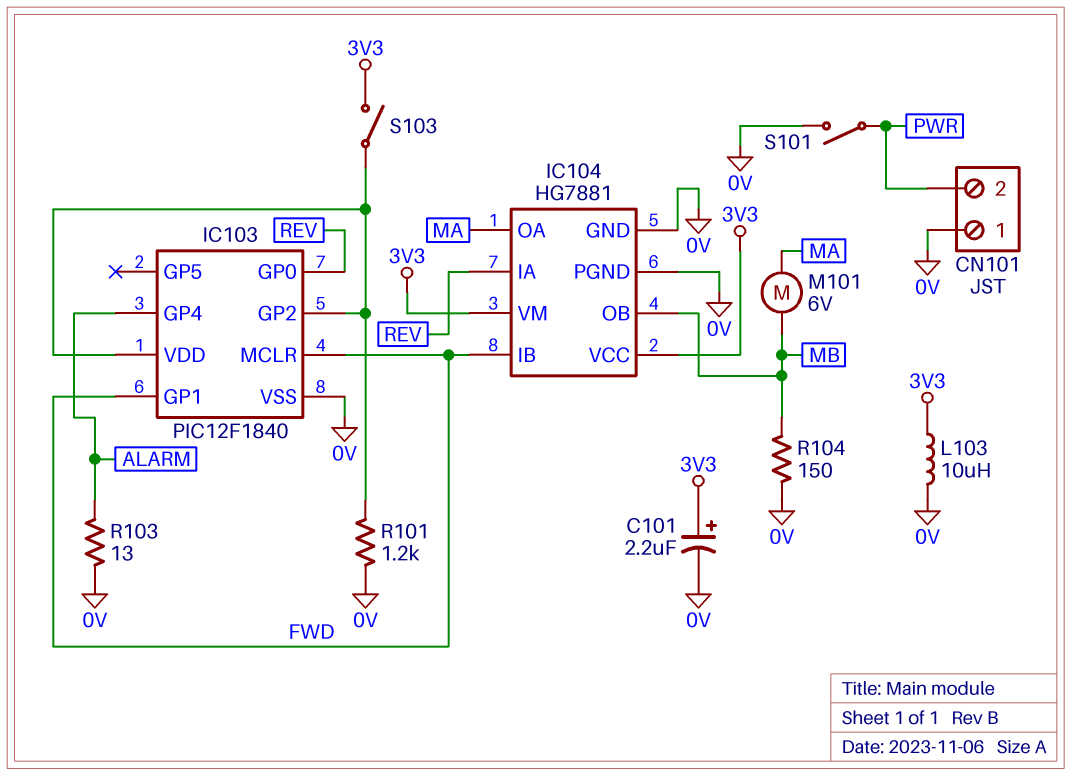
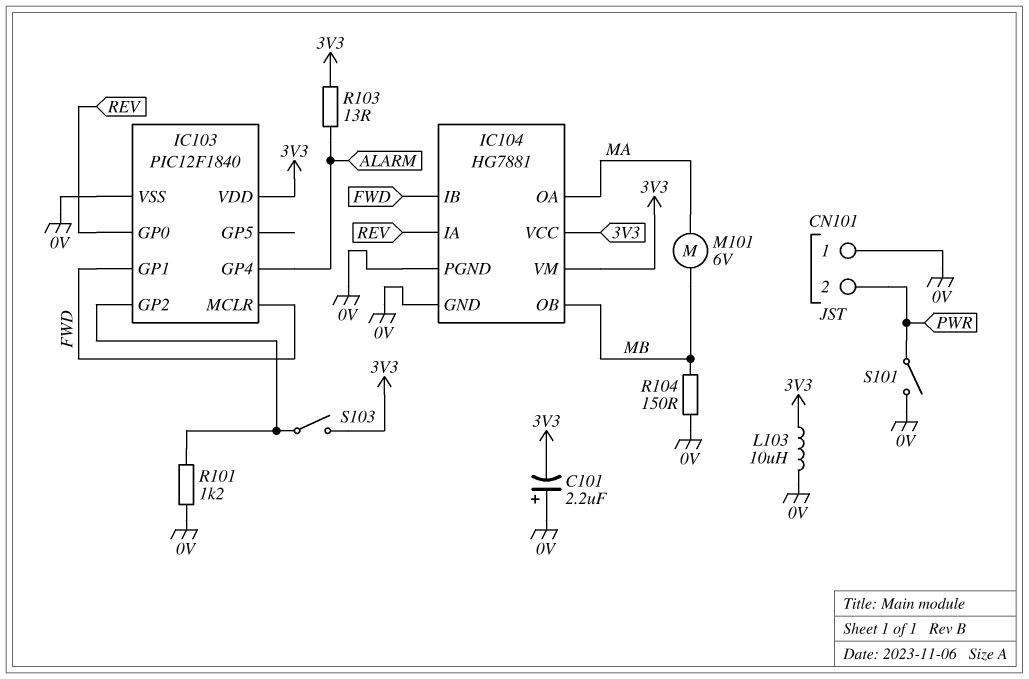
C101: 2.2uF (plus 3V3, minus 0V) -> 2.2uF (plus 0V, minus 3V3)
IC103 pin VDD: IC103/GP2 -> 3V3
R103: 13 (0V, ALARM) -> 13 (3V3, ALARM)

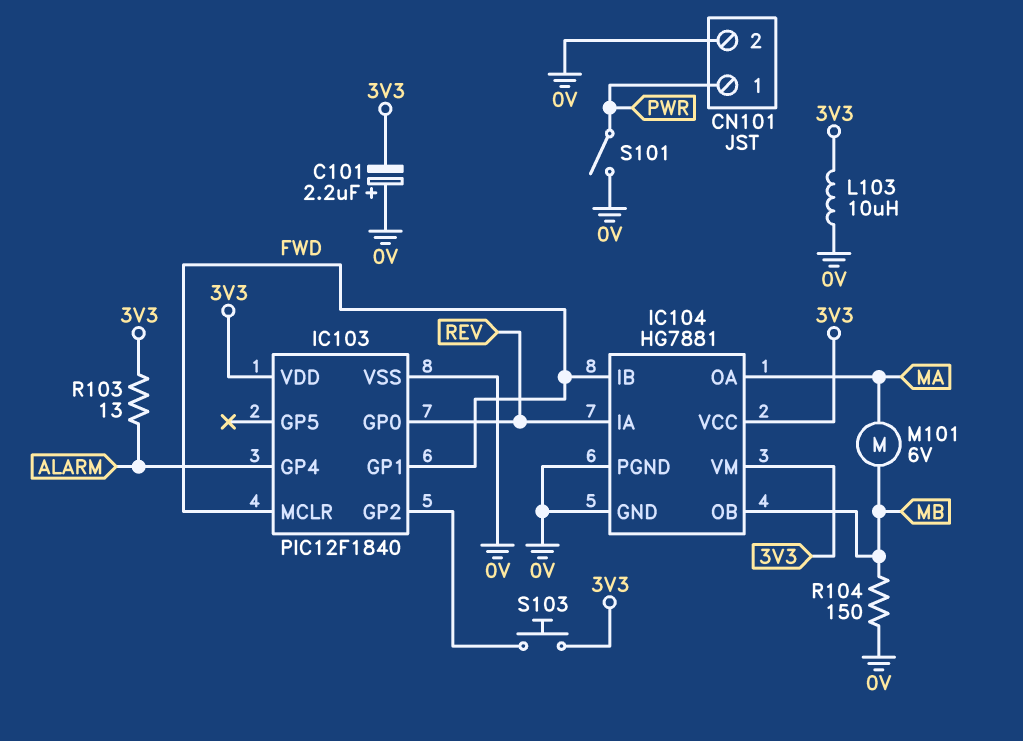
CN101 pin 1: 0V -> PWR
CN101 pin 2: PWR -> 0V
R101: 1.2k (0V, IC103/GP2) -> none
S103: switch (3V3, IC103/GP2) -> button (3V3, IC103/GP2)

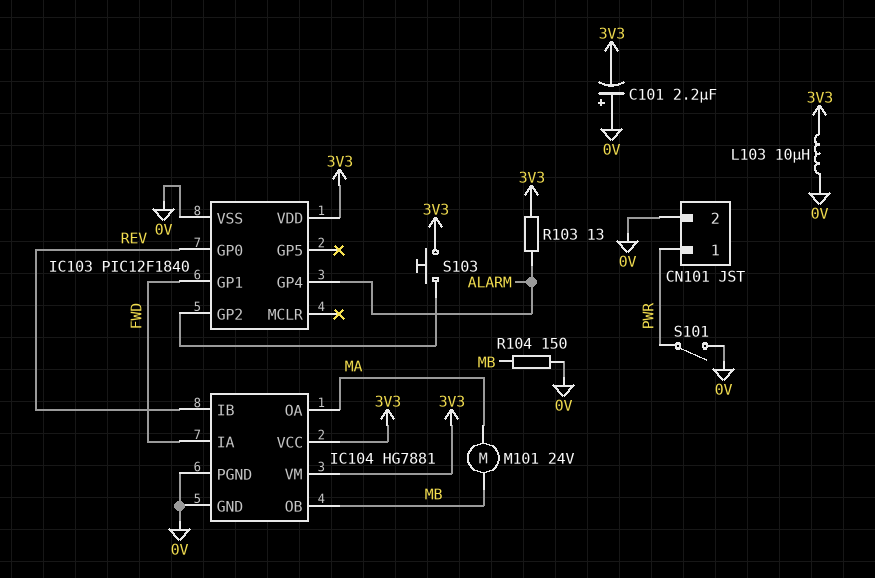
IC103 pin MCLR: FWD -> none
IC104 pin IA: REV -> FWD
IC104 pin IB: FWD -> REV
M101: motor 6V (MA, MB) -> motor 24V (MA, MB)

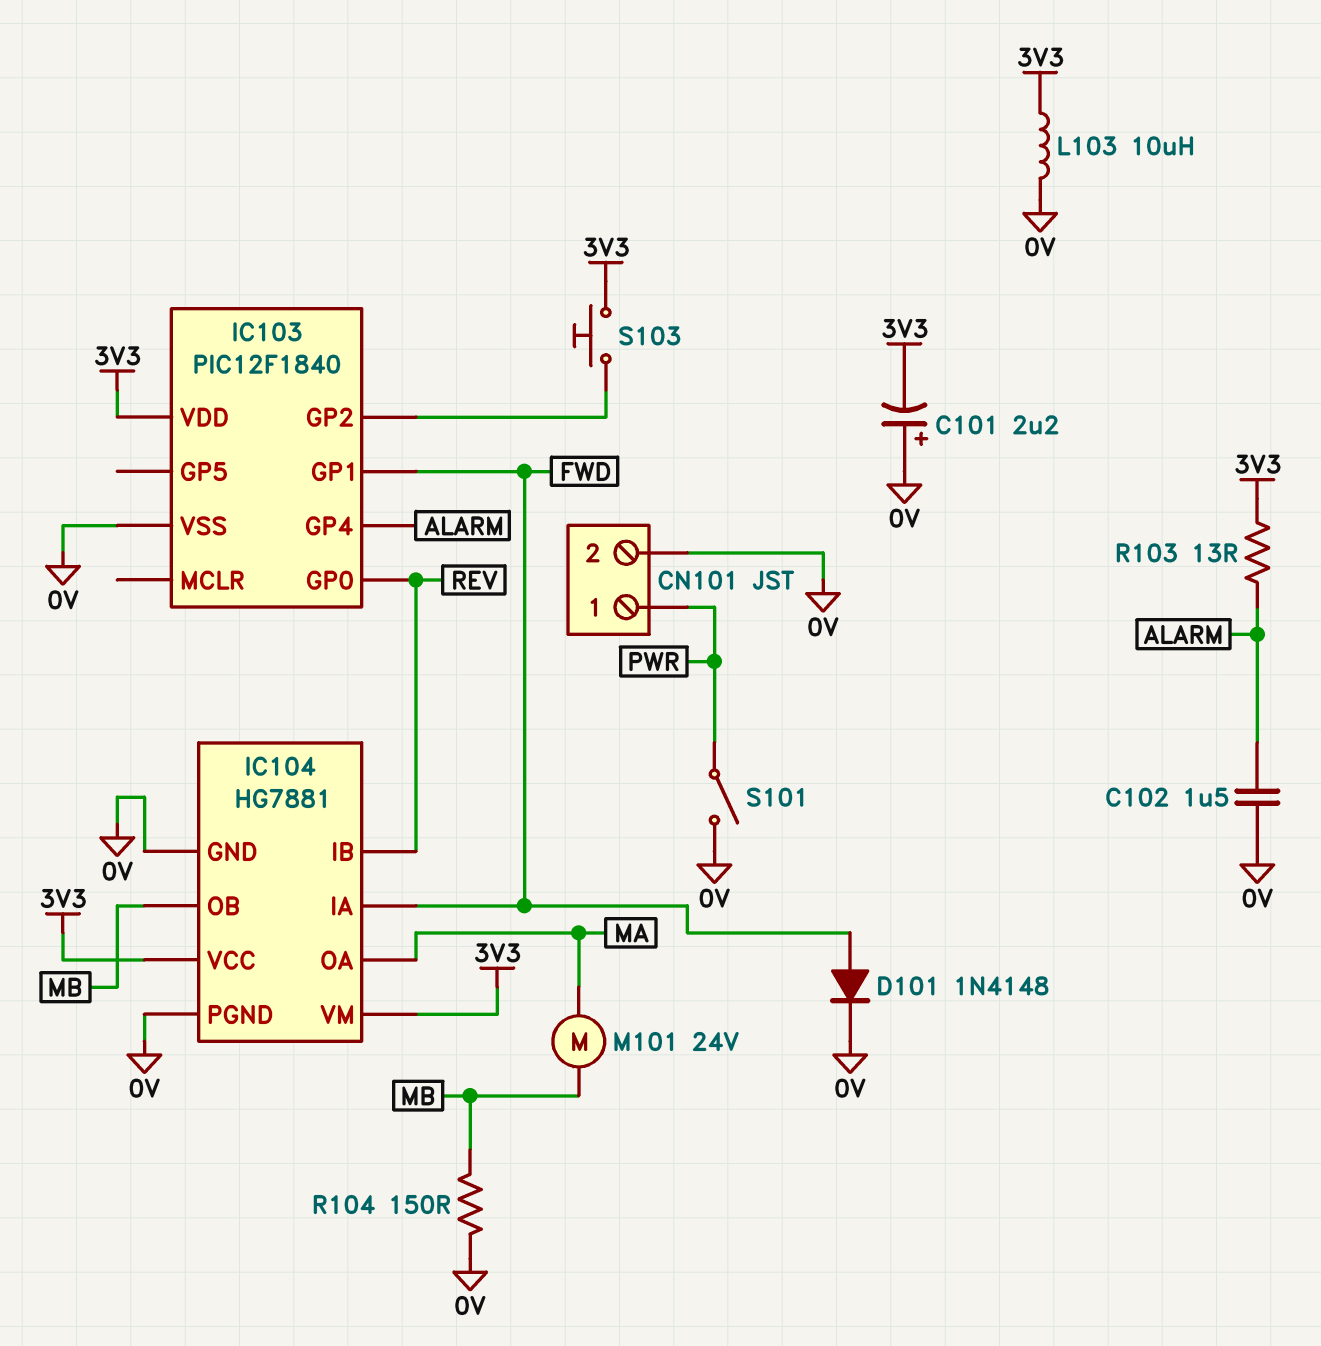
C102: none -> 1.5uF (0V, ALARM)
D101: none -> diode 1N4148 (A FWD, K 0V)

